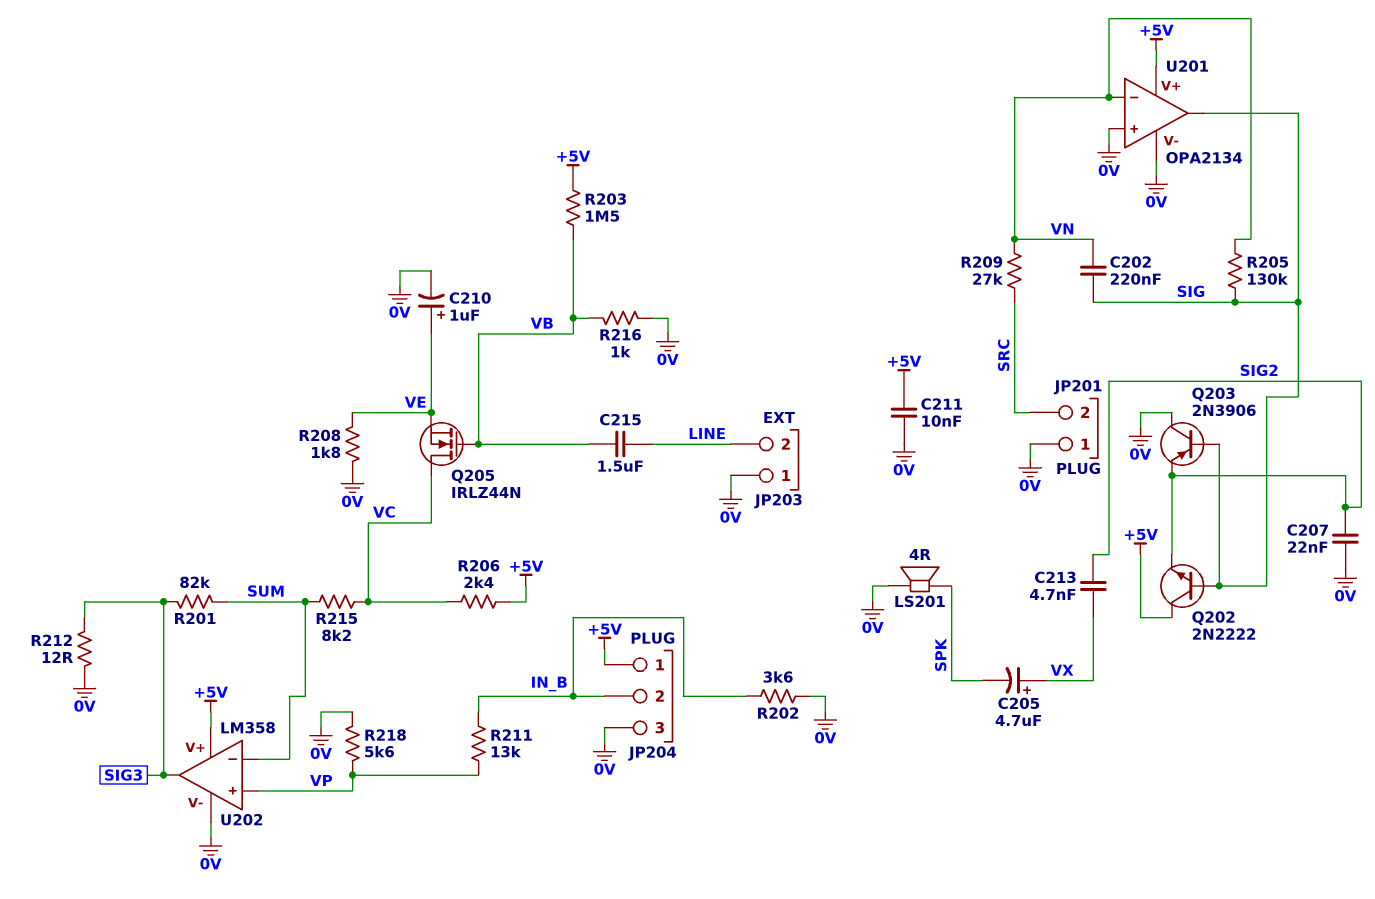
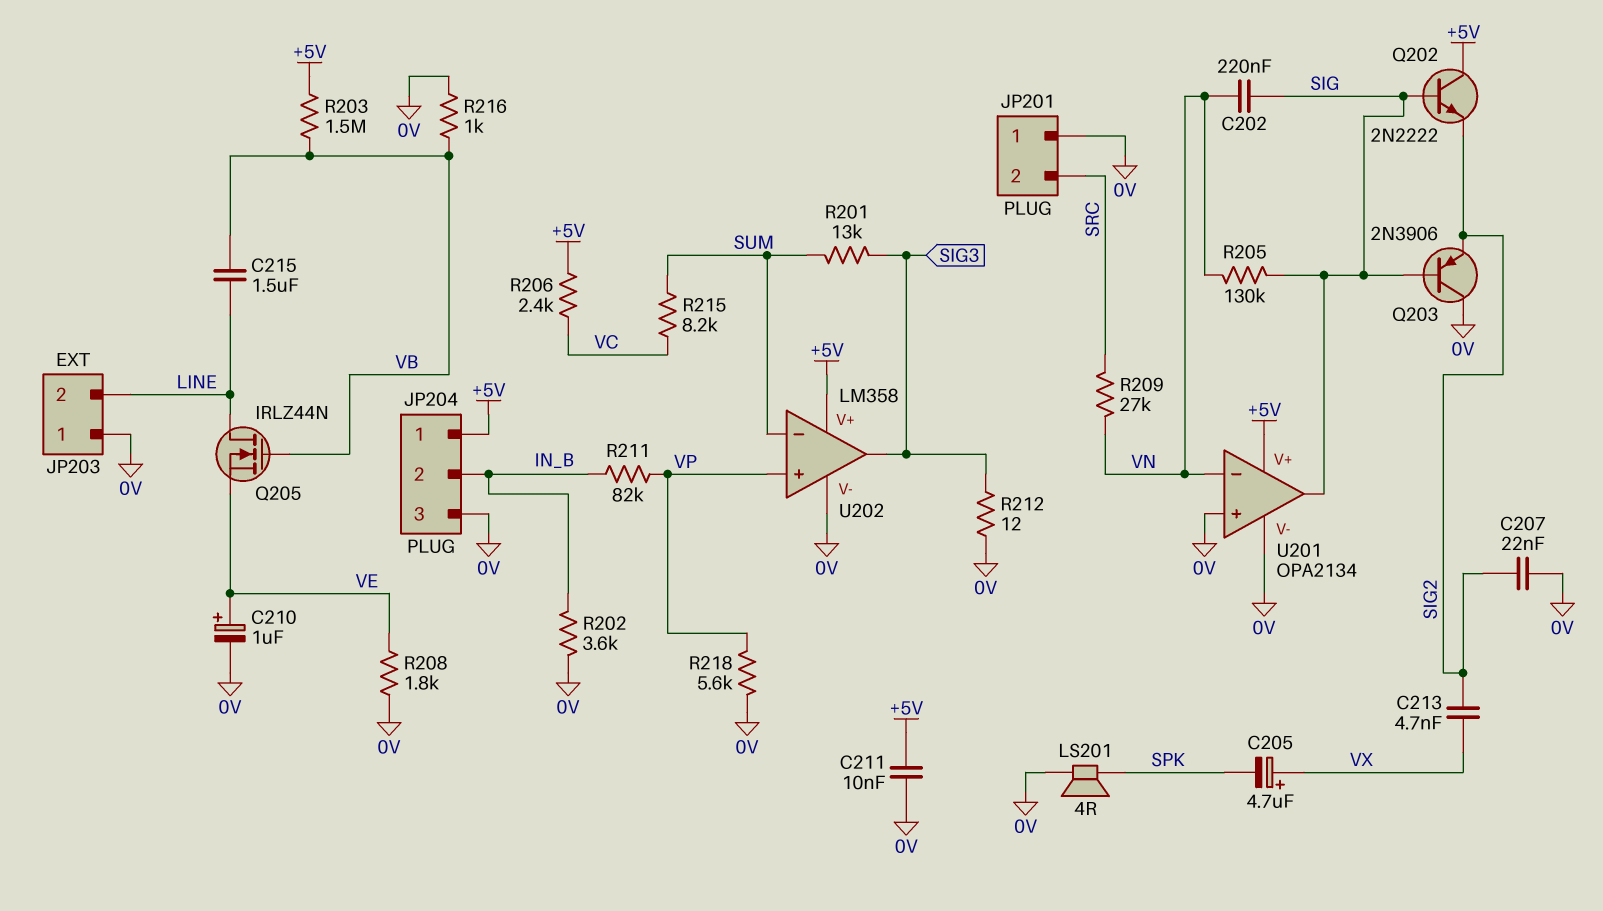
Q205: NMOS IRLZ44N (G VB, D VC, S VE) -> NMOS IRLZ44N (G VB, D LINE, S VE)
R201: 82k (SIG3, SUM) -> 13k (SIG3, SUM)
R211: 13k (IN_B, VP) -> 82k (IN_B, VP)

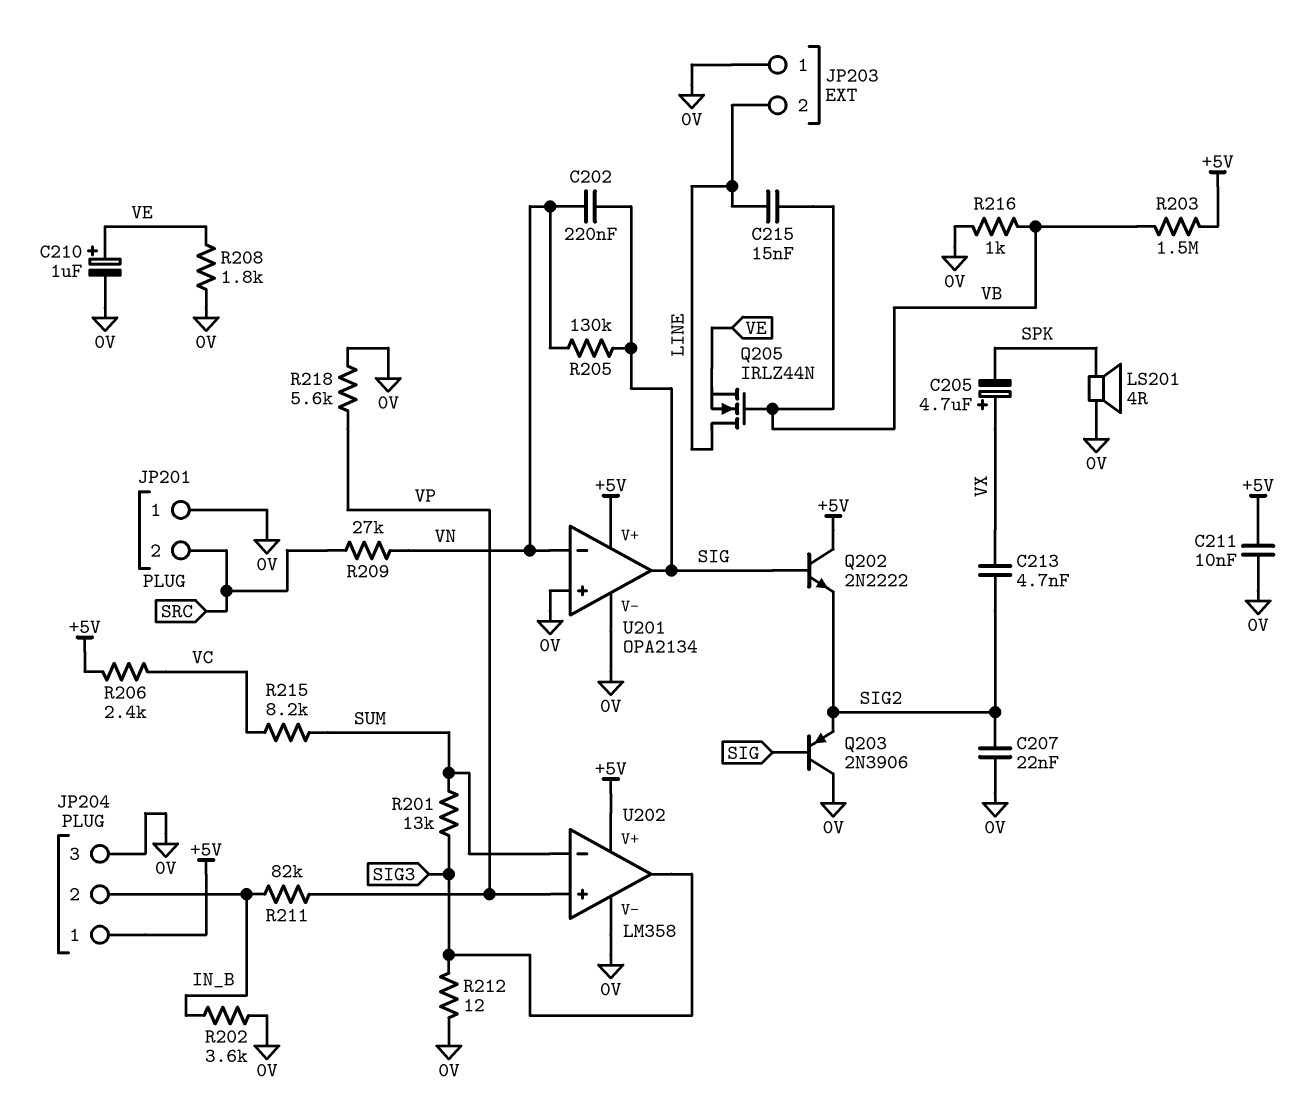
C215: 1.5uF (LINE, VB) -> 15nF (LINE, VB)

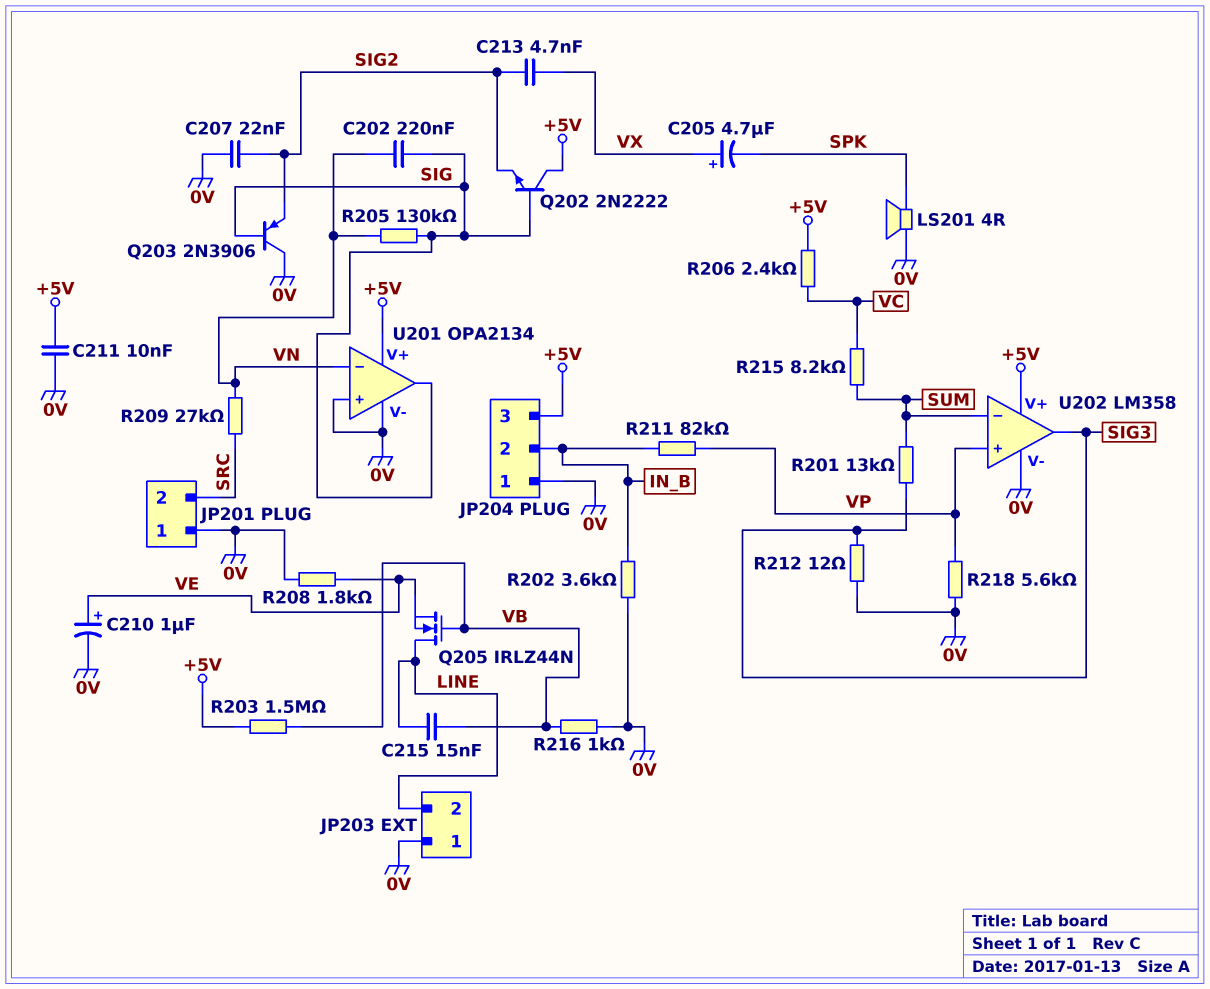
JP204 pin 1: +5V -> 0V
JP204 pin 3: 0V -> +5V

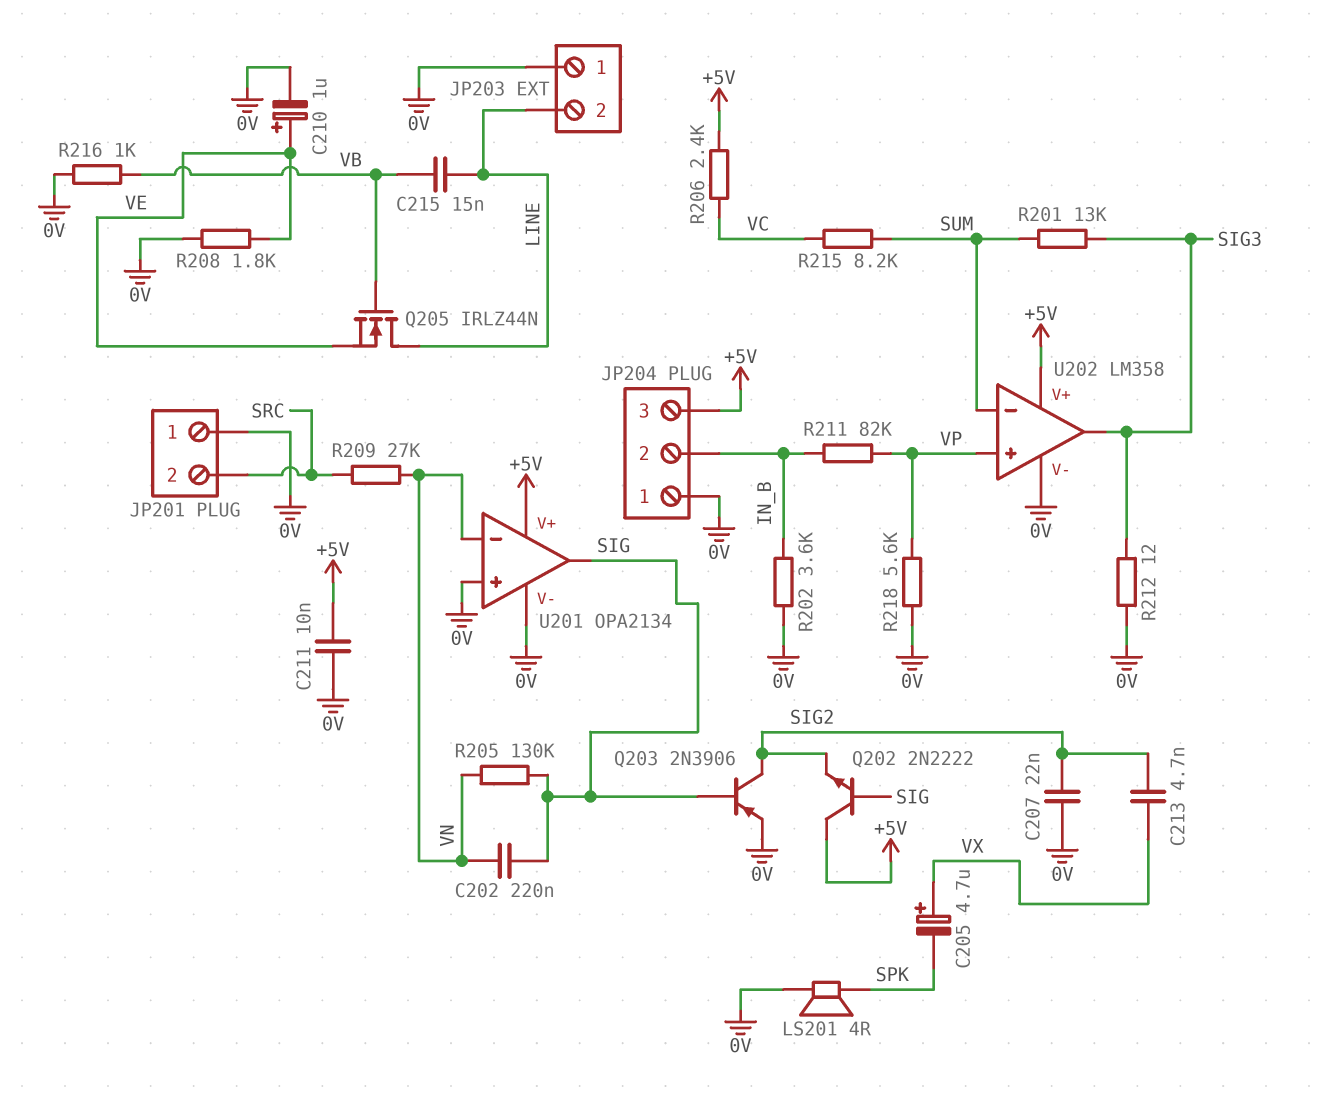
Q203: PNP 2N3906 (B SIG, C 0V, E SIG2) -> PNP 2N3906 (B SIG, C SIG2, E 0V)
R203: 1.5M (+5V, VB) -> none

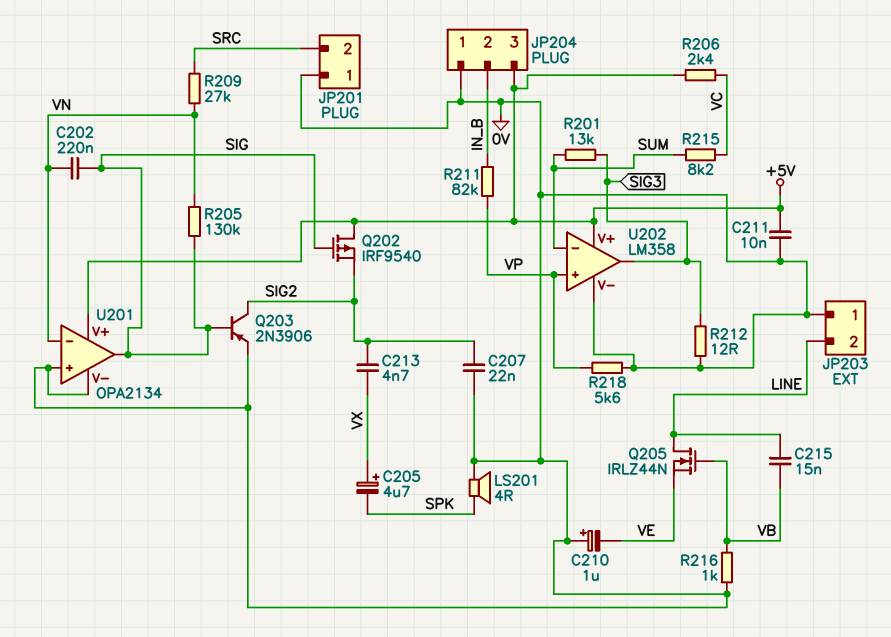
C210: 1uF (plus VE, minus 0V) -> 1uF (plus 0V, minus VE)
Q202: NPN 2N2222 (B SIG, C +5V, E SIG2) -> PMOS IRF9540 (G SIG, D +5V, S SIG2)
R202: 3.6k (0V, IN_B) -> none
R208: 1.8k (0V, VE) -> none

